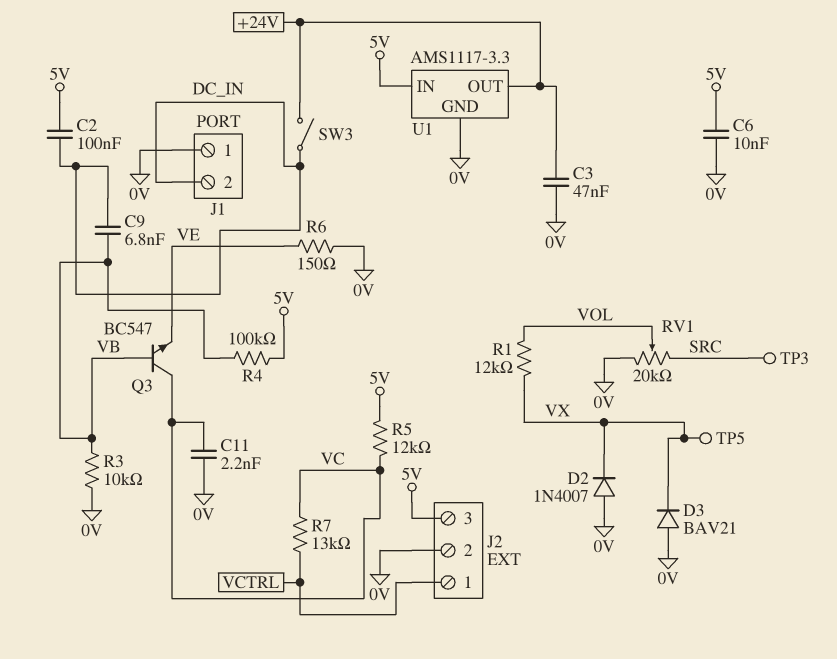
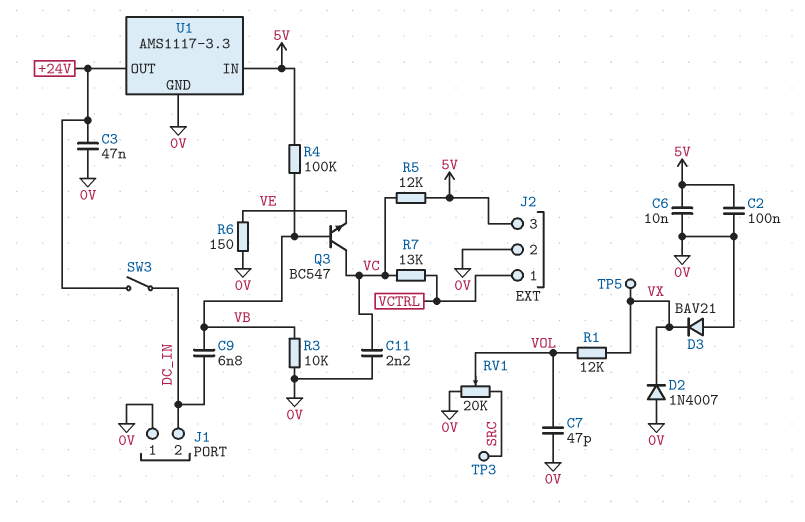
C2: 100nF (5V, DC_IN) -> 100nF (0V, 5V)
C7: none -> 47pF (0V, VOL)

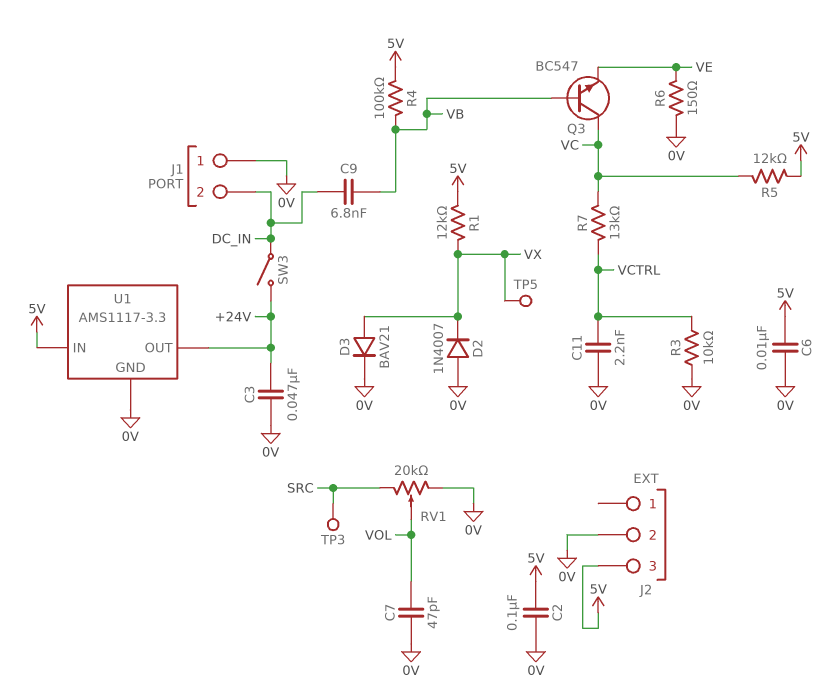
C11: 2.2nF (0V, VC) -> 2.2nF (0V, VCTRL)
D3: diode BAV21 (A 0V, K VX) -> diode BAV21 (A VX, K 0V)
J2 pin 1: VCTRL -> none
R1: 12k (VOL, VX) -> 12k (5V, VX)
R3: 10k (0V, VB) -> 10k (0V, VCTRL)

